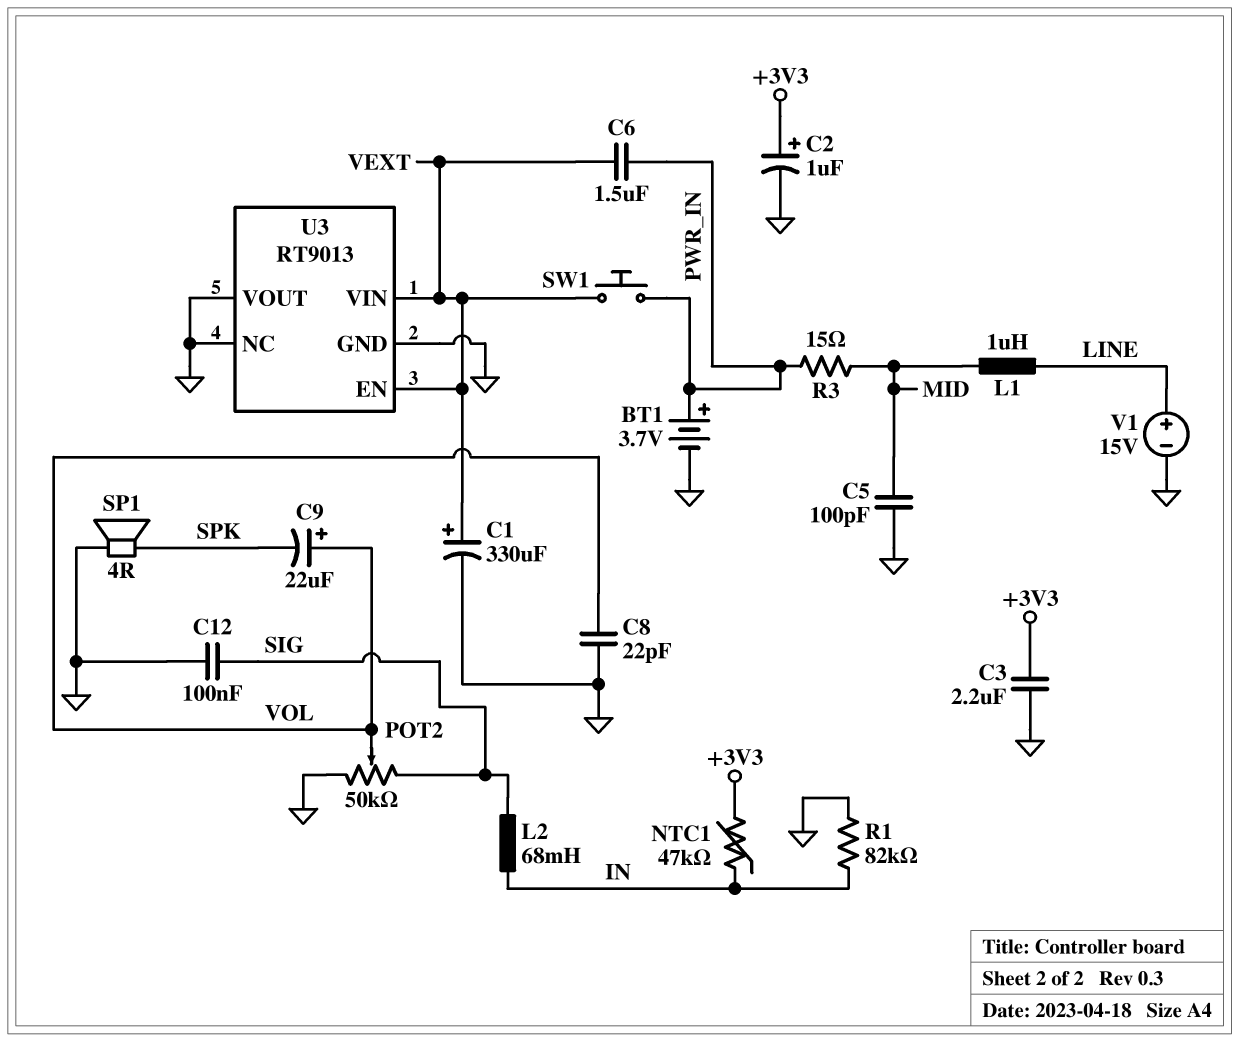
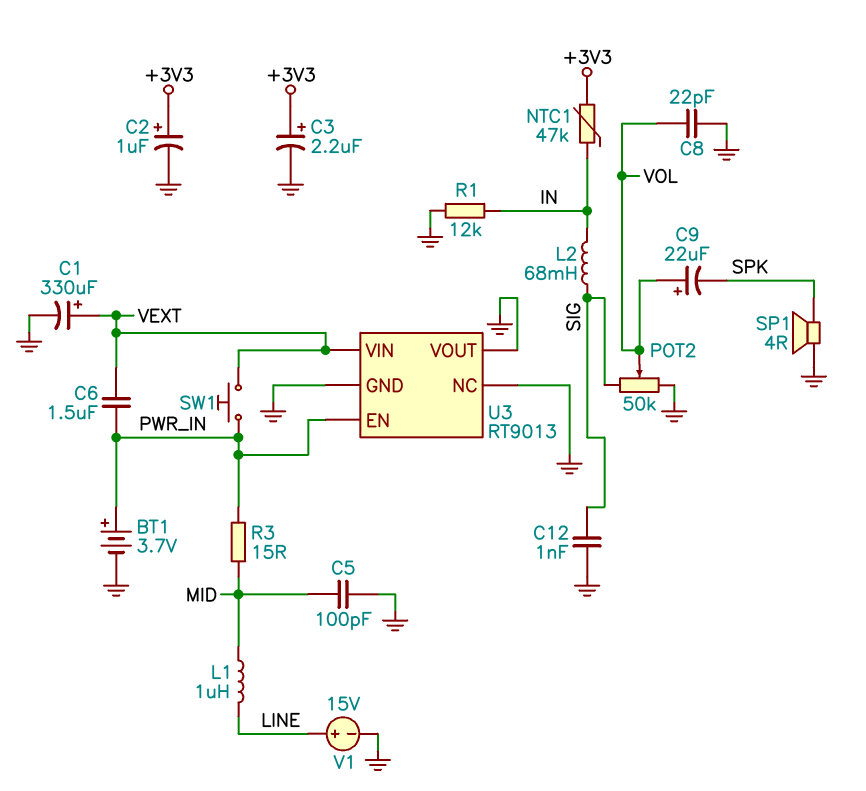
C3: 2.2uF (+3V3, GND) -> 2.2uF (plus +3V3, minus GND)
C12: 100nF (GND, SIG) -> 1nF (GND, SIG)
R1: 82k (GND, IN) -> 12k (GND, IN)
U3 pin EN: VEXT -> PWR_IN

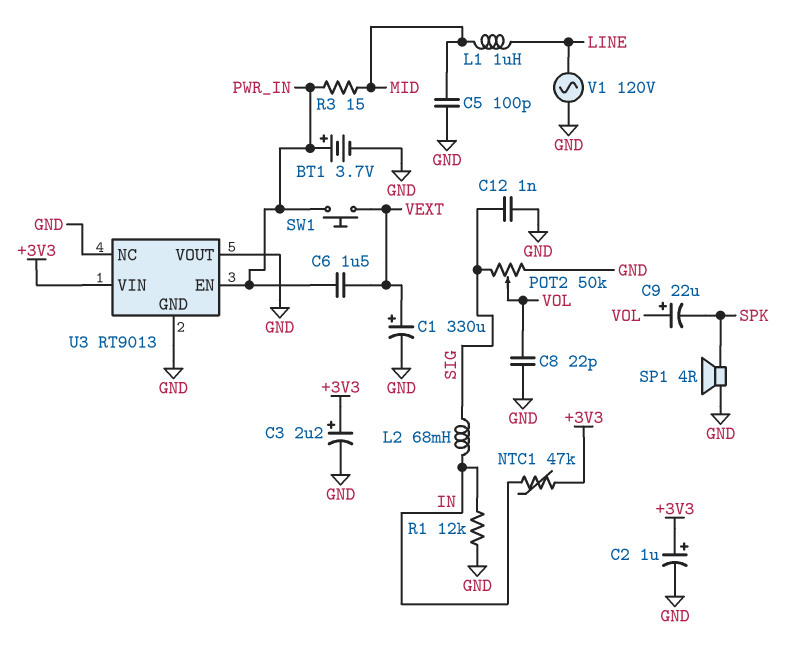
U3 pin VIN: VEXT -> +3V3
V1: 15V (plus LINE, minus GND) -> AC 120V (GND, LINE)

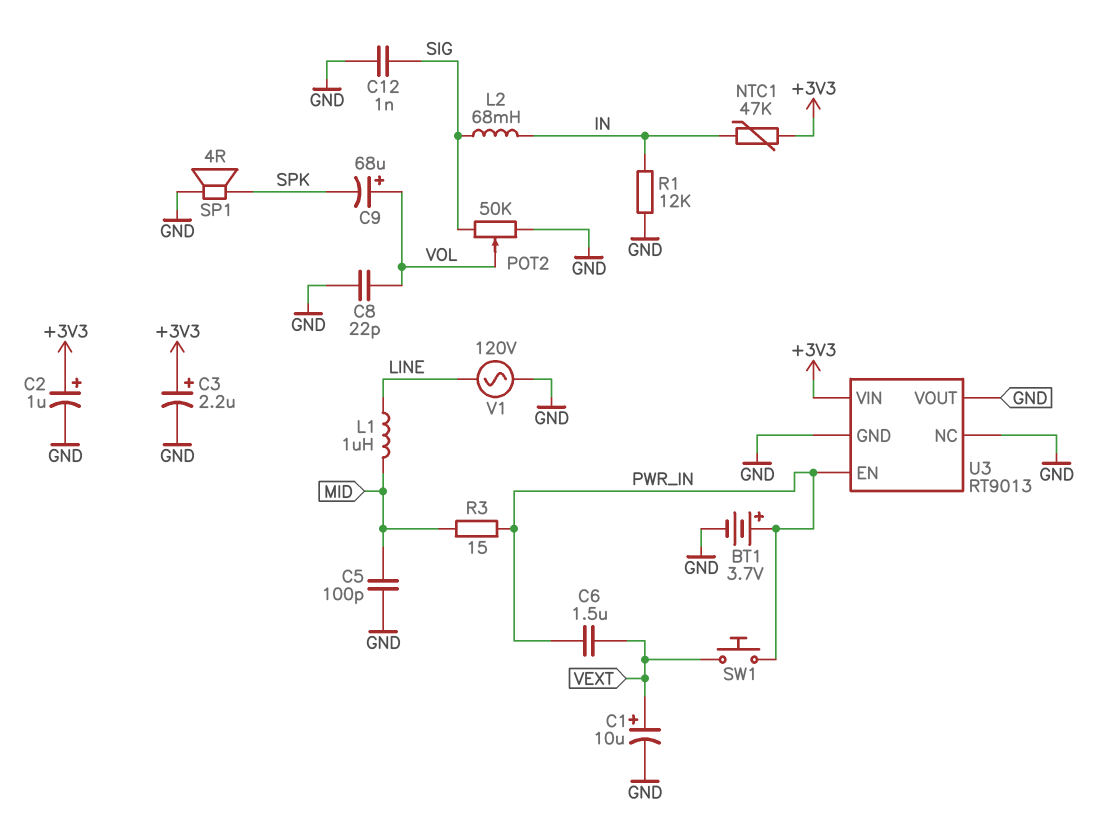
C1: 330uF (plus VEXT, minus GND) -> 10uF (plus VEXT, minus GND)
C9: 22uF (plus VOL, minus SPK) -> 68uF (plus VOL, minus SPK)

